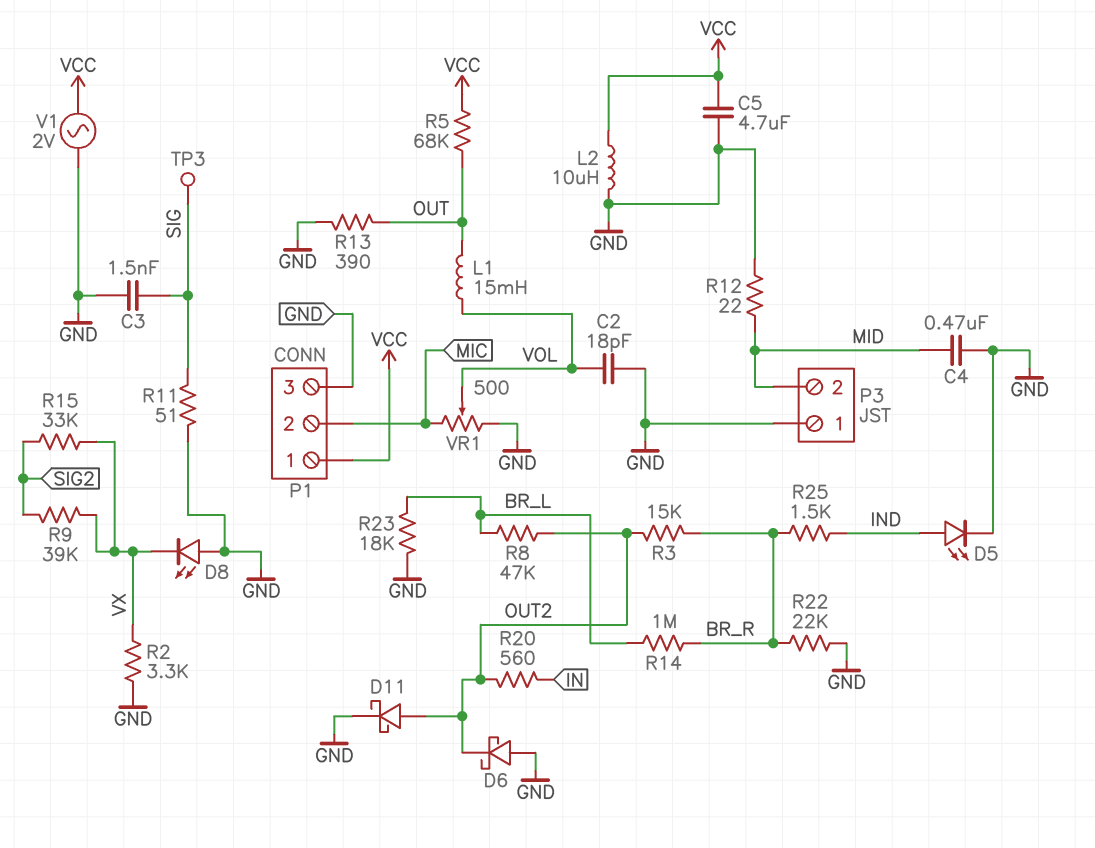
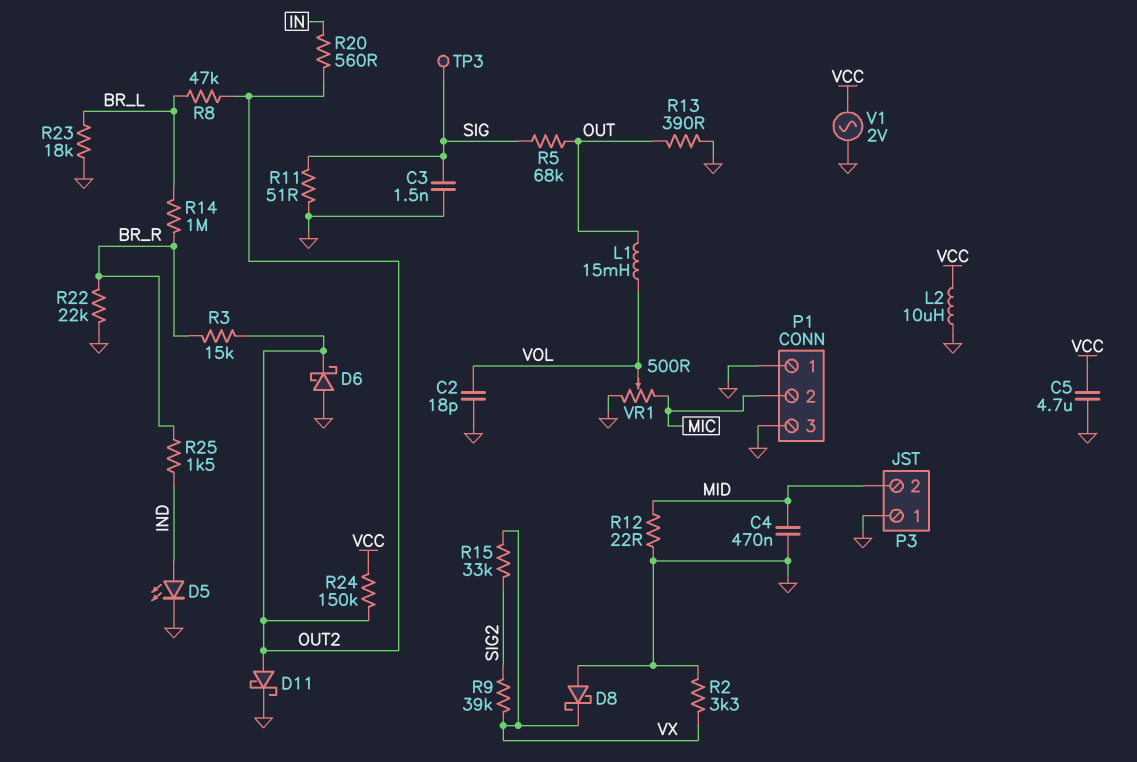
D8: LED (A GND, K VX) -> schottky (A GND, K VX)
P1 pin 1: VCC -> GND
R5: 68k (OUT, VCC) -> 68k (OUT, SIG)
R24: none -> 150k (OUT2, VCC)

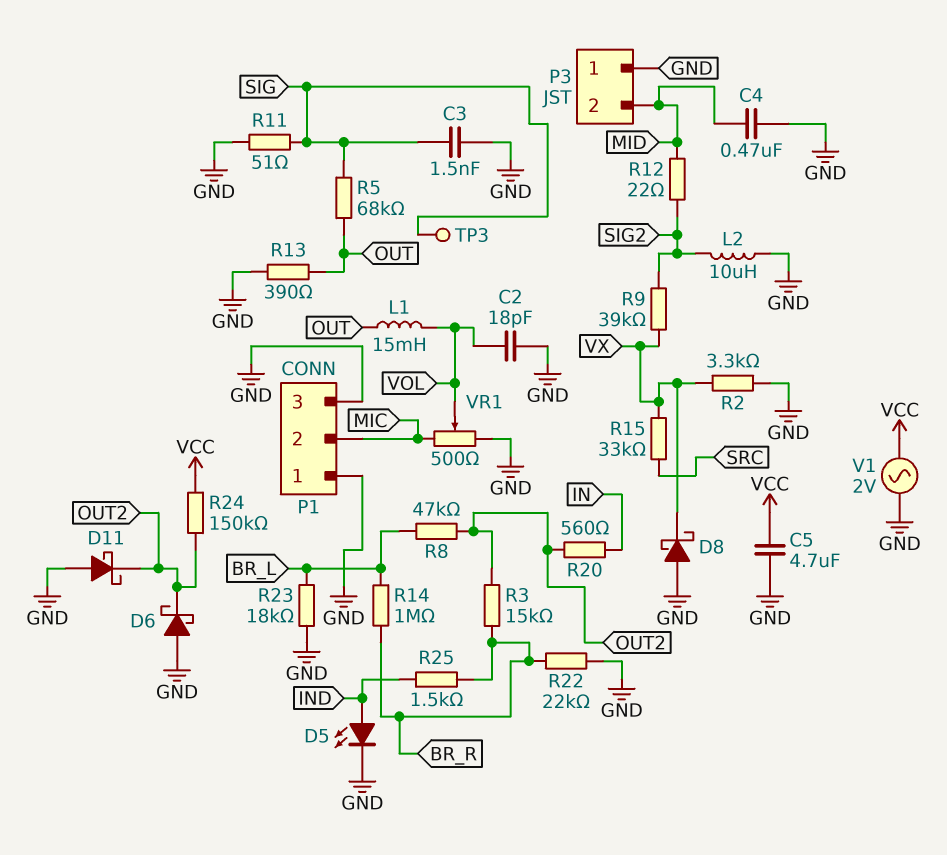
D11: schottky (A OUT2, K GND) -> schottky (A GND, K OUT2)
L2: 10uH (GND, VCC) -> 10uH (GND, SIG2)
R12: 22 (GND, MID) -> 22 (MID, SIG2)
R15: 33k (SIG2, VX) -> 33k (SRC, VX)

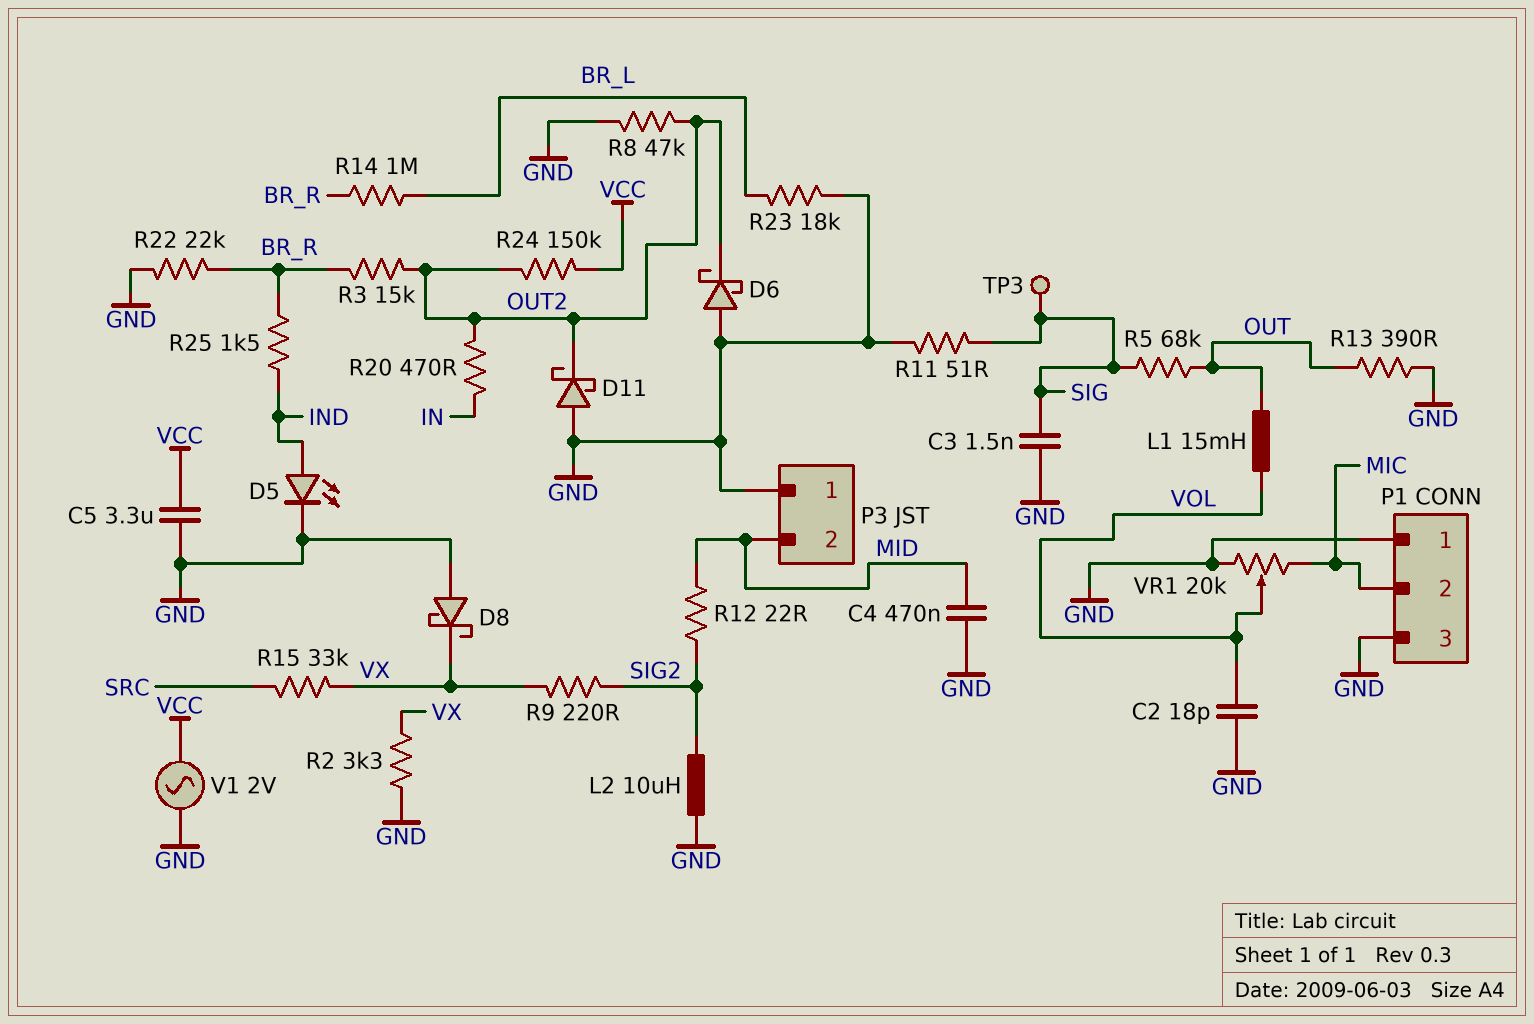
C5: 4.7uF (GND, VCC) -> 3.3uF (GND, VCC)
R8: 47k (BR_L, OUT2) -> 47k (GND, OUT2)
R9: 39k (SIG2, VX) -> 220 (SIG2, VX)
R20: 560 (IN, OUT2) -> 470 (IN, OUT2)
VR1: 500 (GND, MIC, wiper VOL) -> 20k (GND, MIC, wiper VOL)

